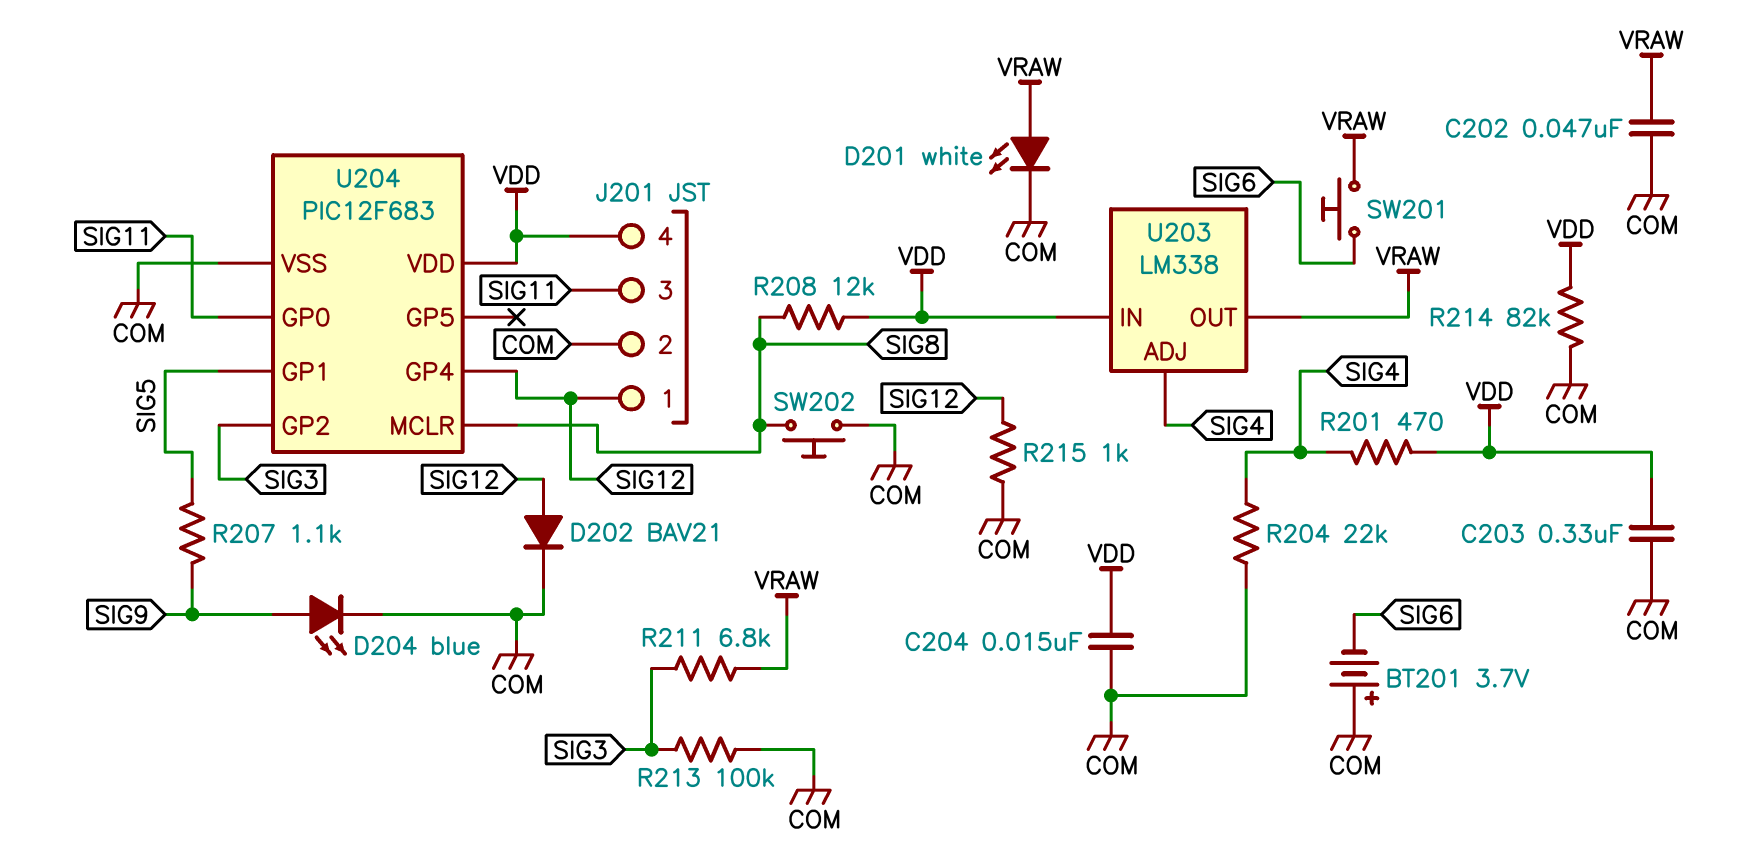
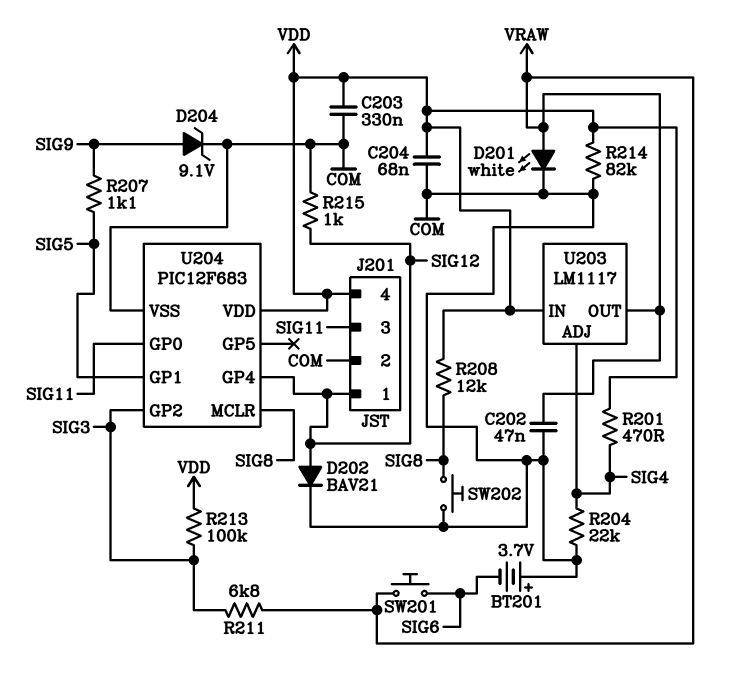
C204: 15nF (COM, VDD) -> 68nF (COM, VDD)
D204: LED blue (A SIG9, K COM) -> zener 9.1V (A SIG9, K COM)
R213: 100k (COM, SIG3) -> 100k (SIG3, VDD)
U203: LM338 -> LM1117

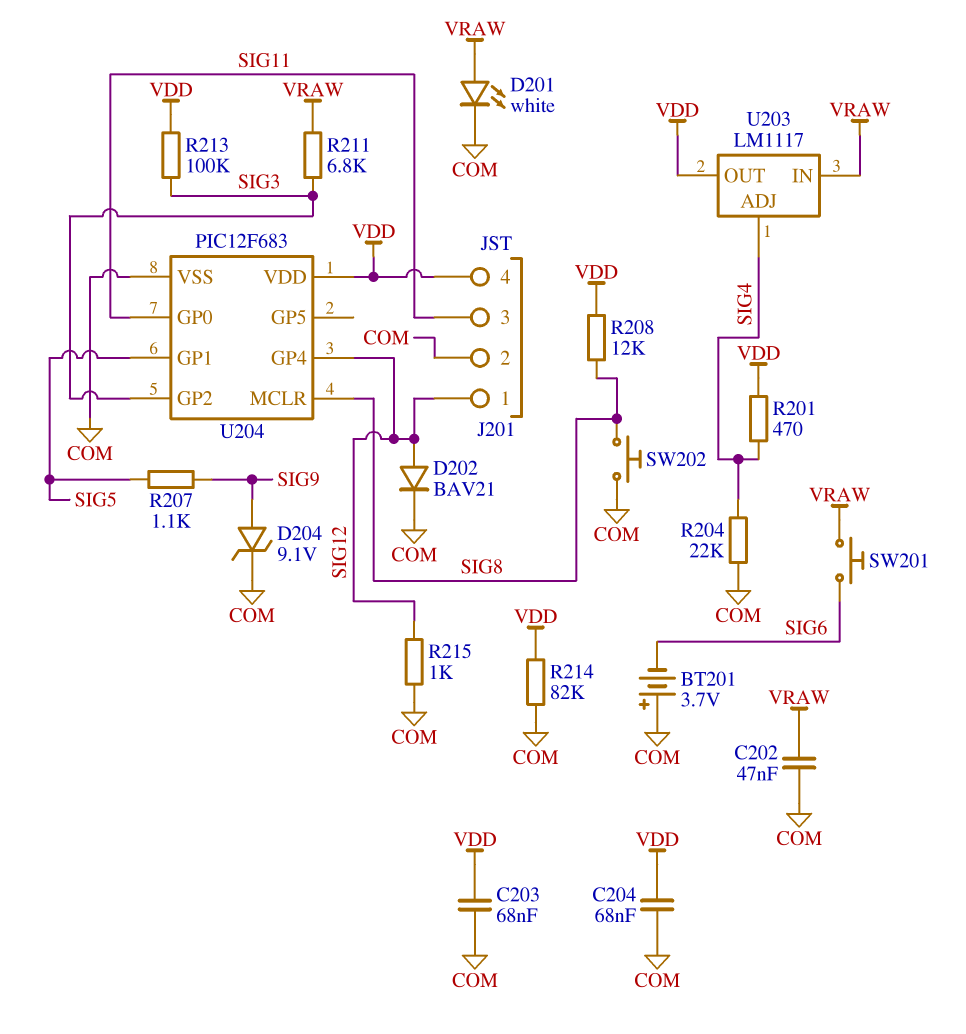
C203: 330nF (COM, VDD) -> 68nF (COM, VDD)
U203 pin IN: VDD -> VRAW
U203 pin OUT: VRAW -> VDD

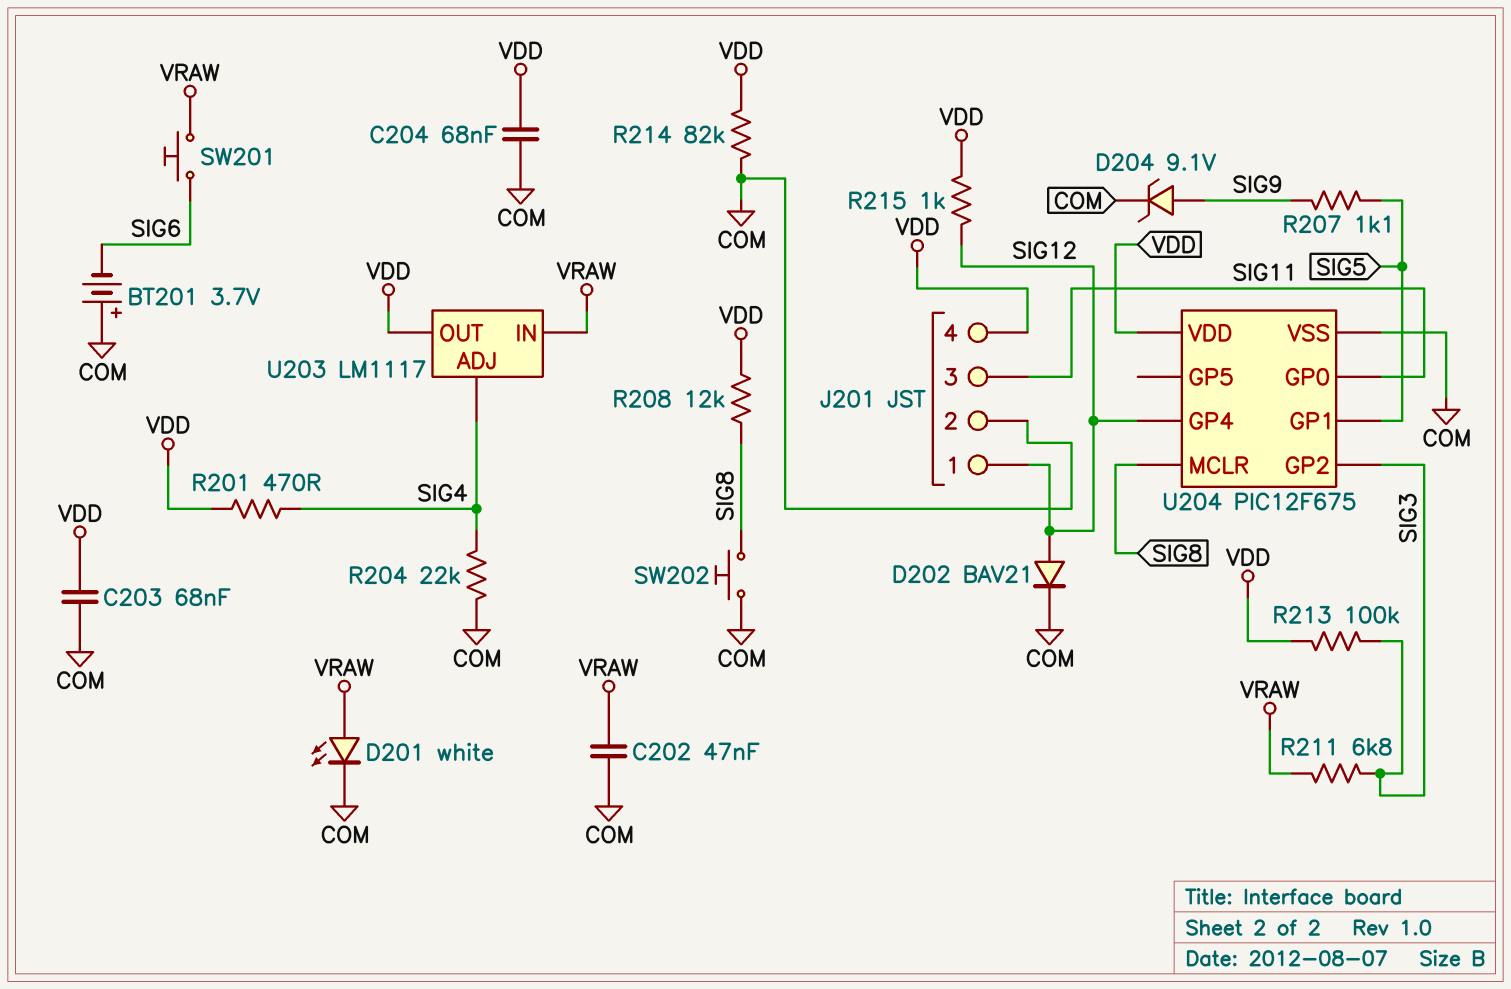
R215: 1k (COM, SIG12) -> 1k (SIG12, VDD)
U204: PIC12F683 -> PIC12F675

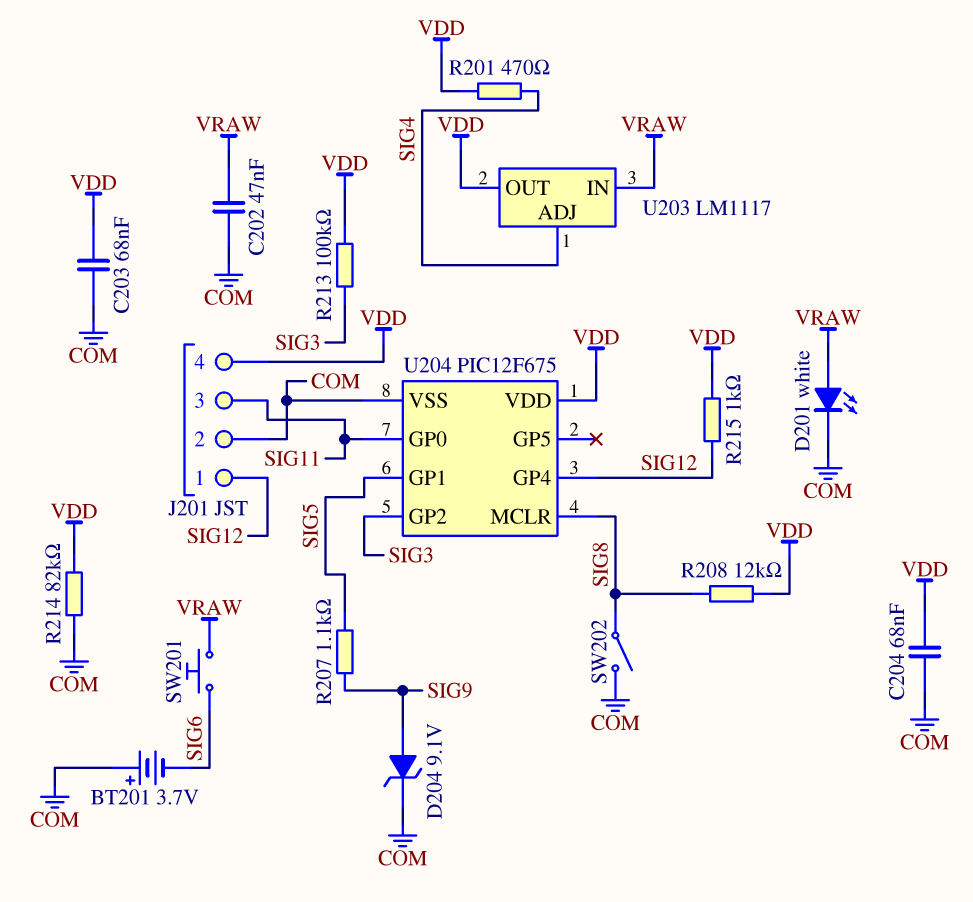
D202: diode BAV21 (A SIG12, K COM) -> none
R204: 22k (COM, SIG4) -> none
R211: 6.8k (SIG3, VRAW) -> none
SW202: button (COM, SIG8) -> switch (COM, SIG8)

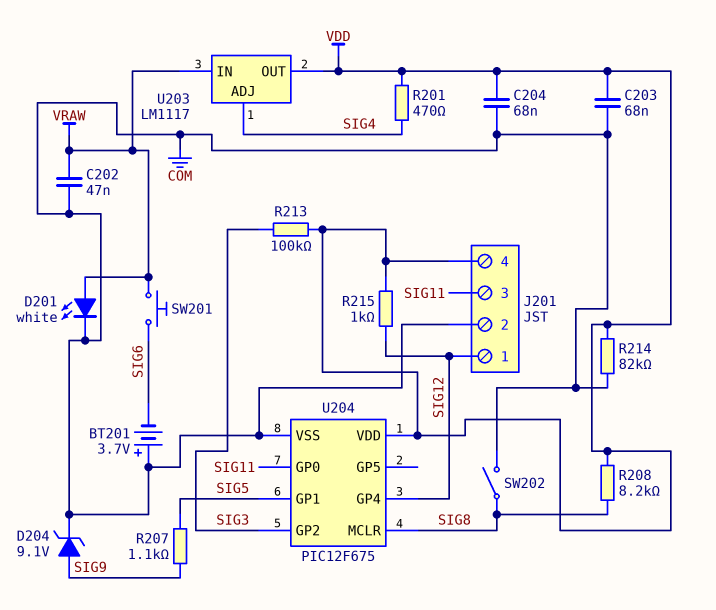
R208: 12k (SIG8, VDD) -> 8.2k (SIG8, VDD)

